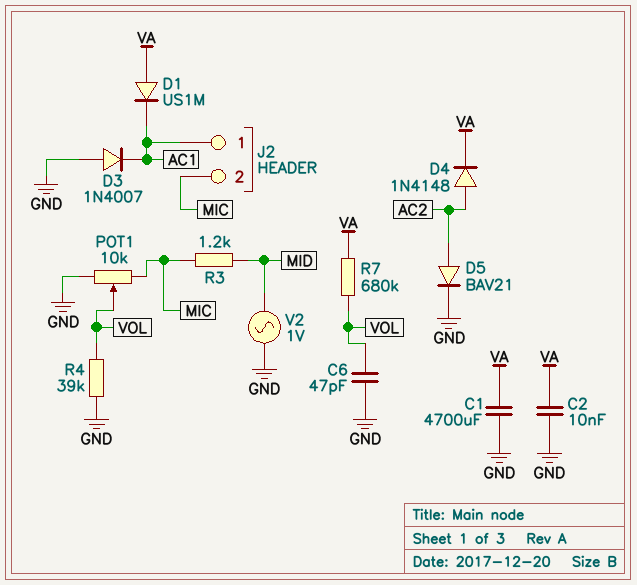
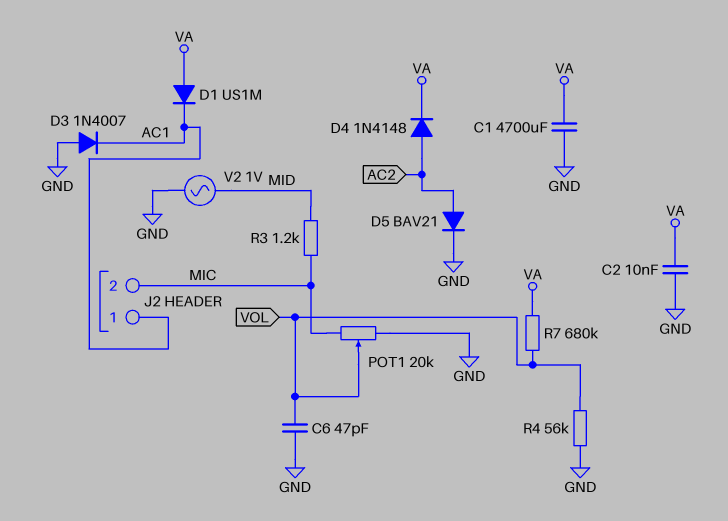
POT1: 10k (GND, MIC, wiper VOL) -> 20k (GND, MIC, wiper VOL)
R4: 39k (GND, VOL) -> 56k (GND, VOL)

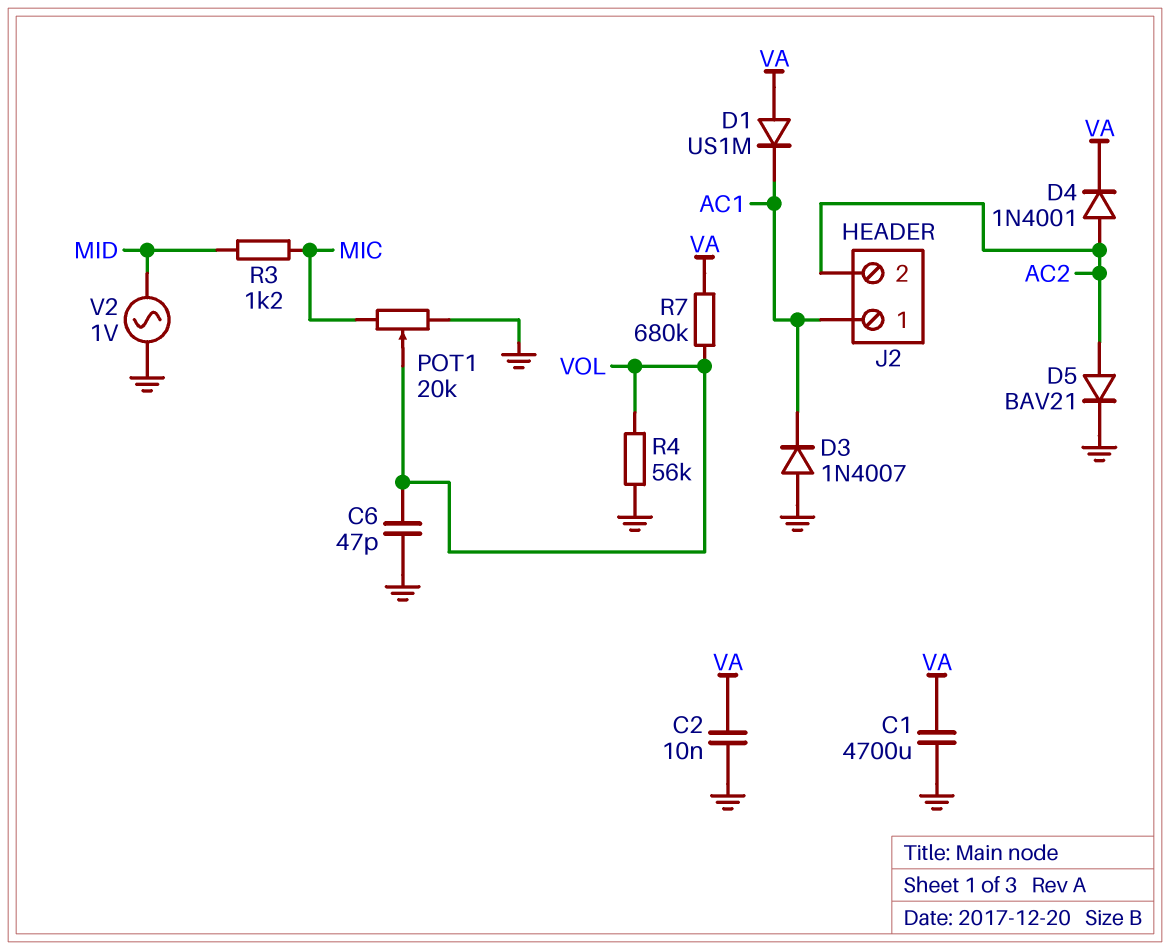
D4: diode 1N4148 (A AC2, K VA) -> diode 1N4001 (A AC2, K VA)
J2 pin 2: MIC -> AC2

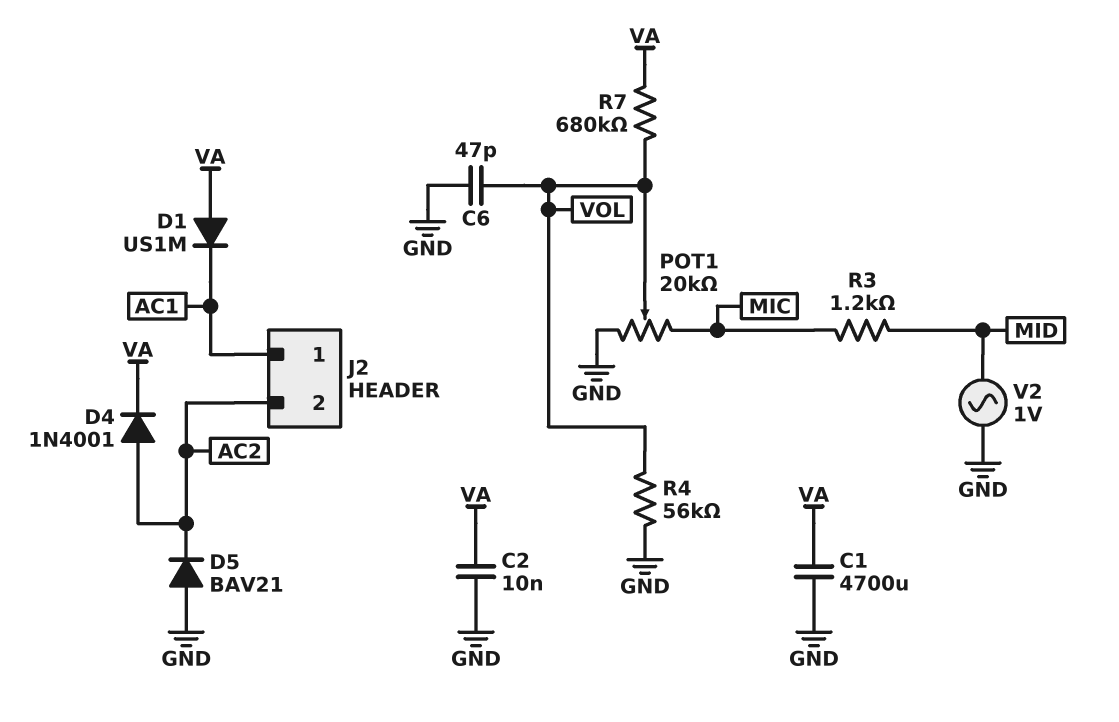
D3: diode 1N4007 (A GND, K AC1) -> none
D5: diode BAV21 (A AC2, K GND) -> diode BAV21 (A GND, K AC2)

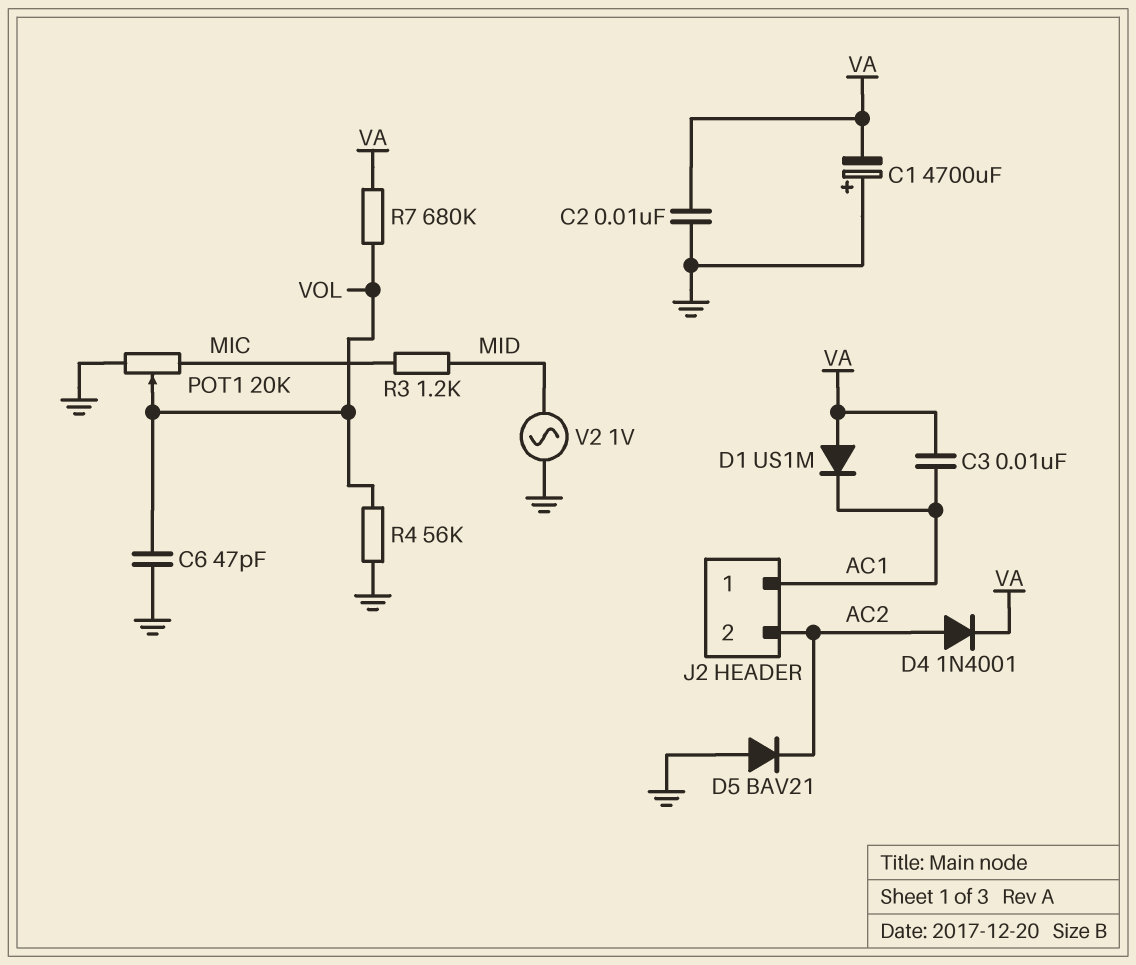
C1: 4700uF (GND, VA) -> 4700uF (plus GND, minus VA)
C3: none -> 10nF (AC1, VA)

